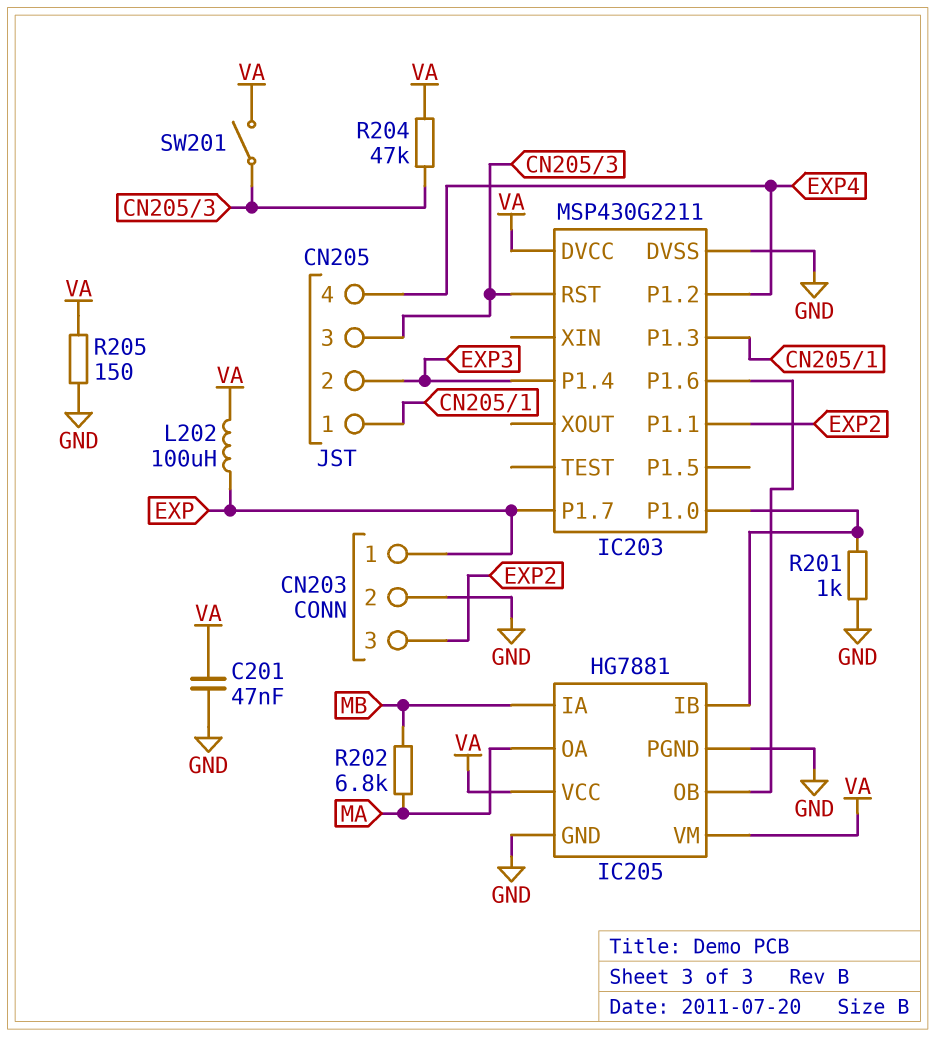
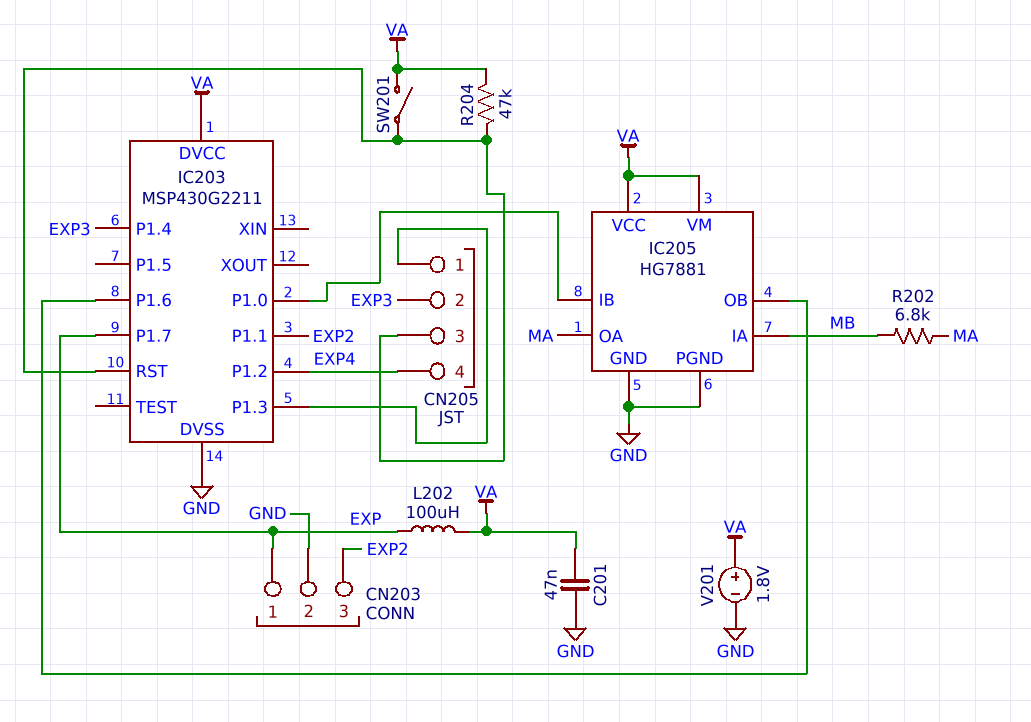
R201: 1k (GND, IC203/P1.0) -> none
R205: 150 (GND, VA) -> none
V201: none -> 1.8V (plus VA, minus GND)

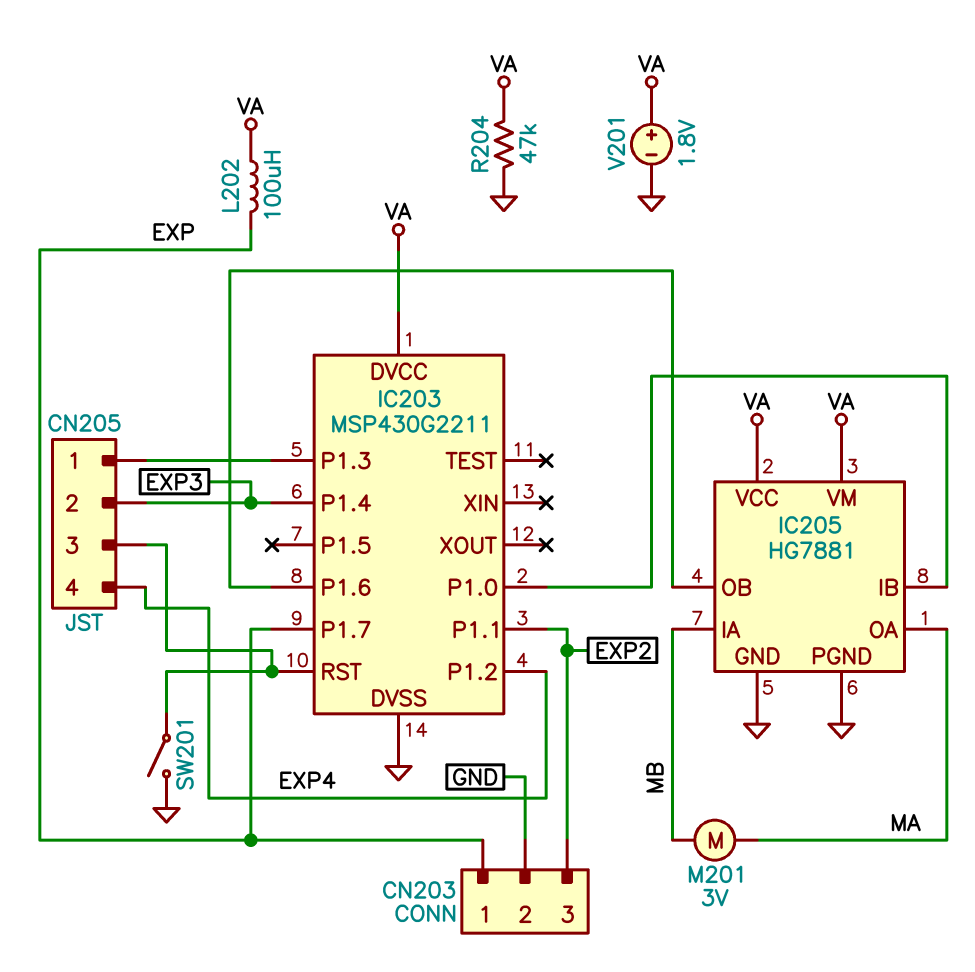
C201: 47nF (GND, VA) -> none
M201: none -> motor 3V (MA, MB)
R202: 6.8k (MA, MB) -> none
R204: 47k (CN205/3, VA) -> 47k (GND, VA)
SW201: switch (CN205/3, VA) -> switch (CN205/3, GND)

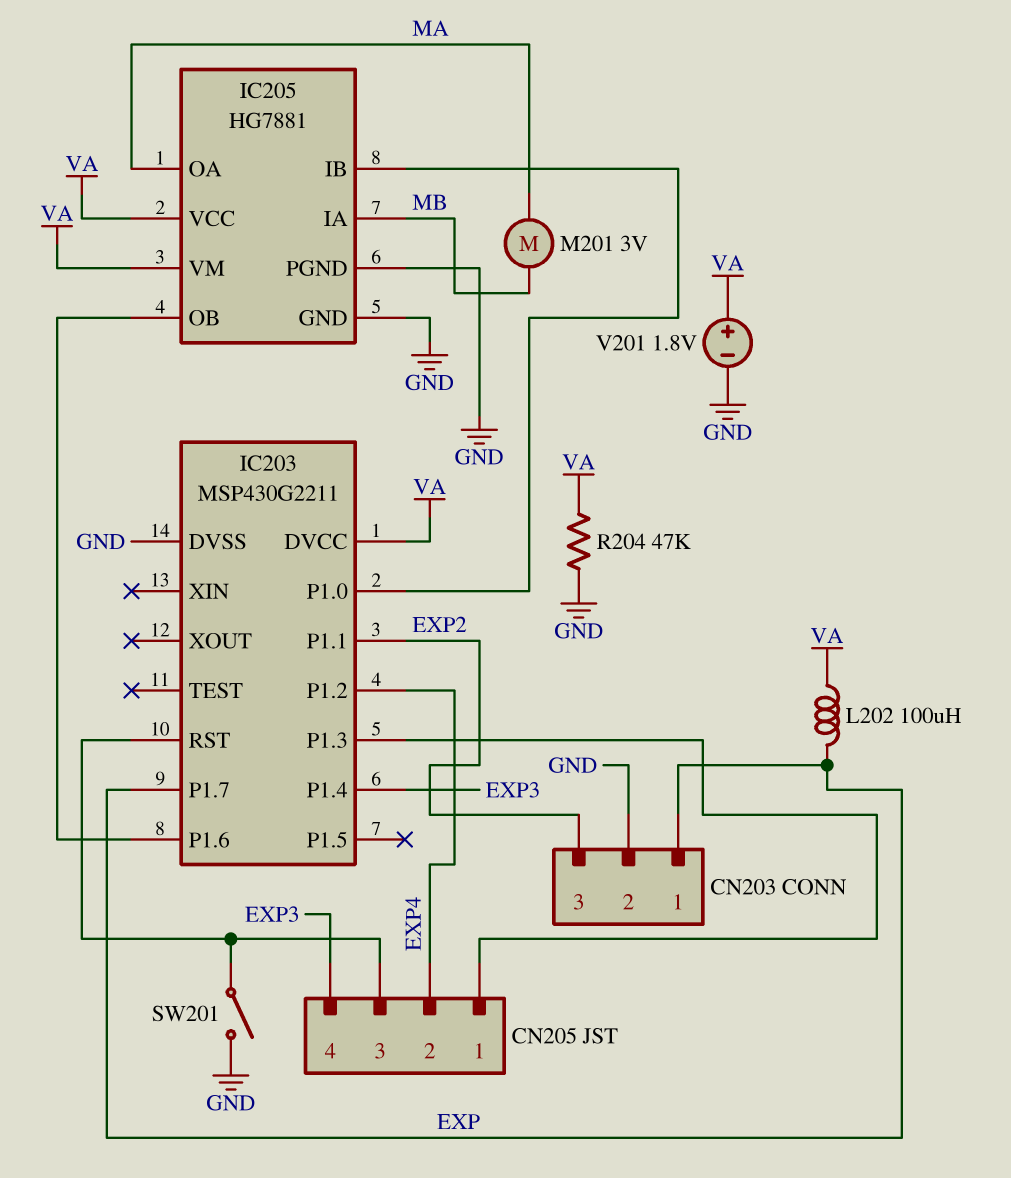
CN205 pin 2: EXP3 -> EXP4
CN205 pin 4: EXP4 -> EXP3

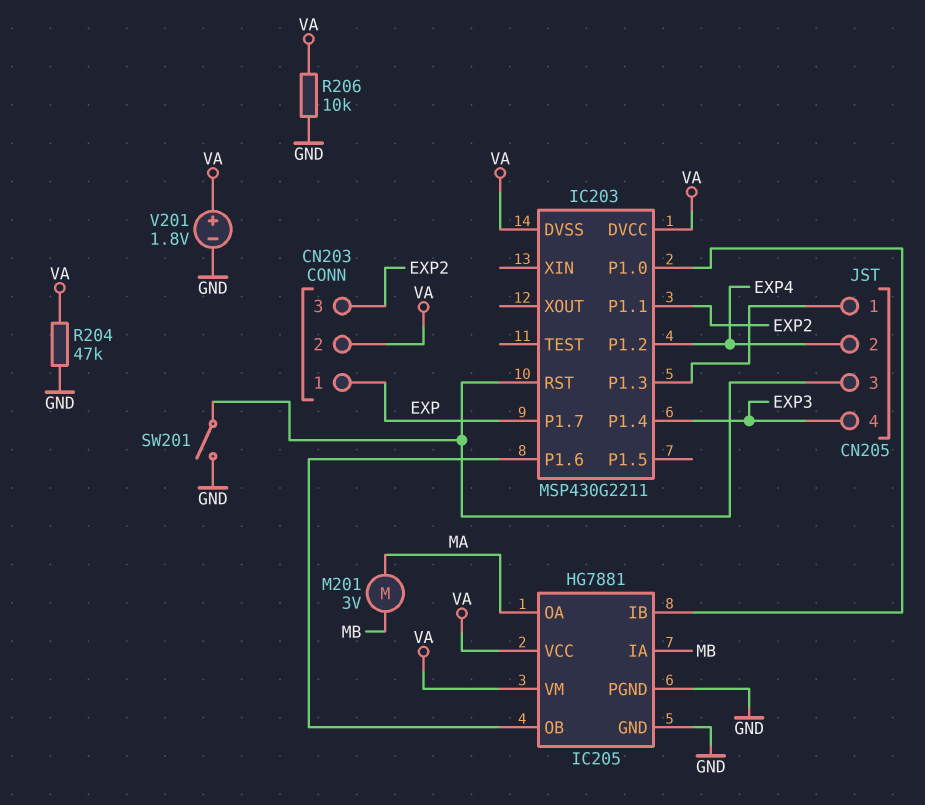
CN203 pin 2: GND -> VA
IC203 pin DVSS: GND -> VA
L202: 100uH (EXP, VA) -> none
R206: none -> 10k (GND, VA)

